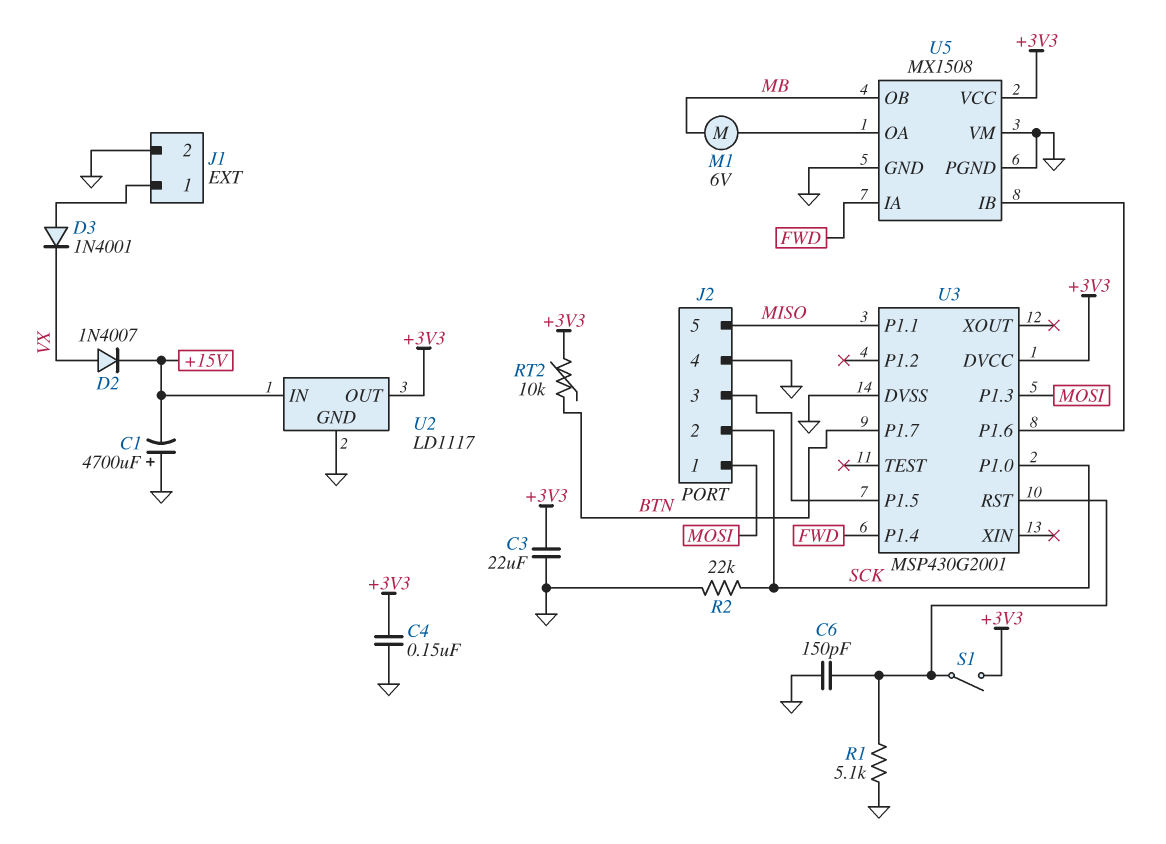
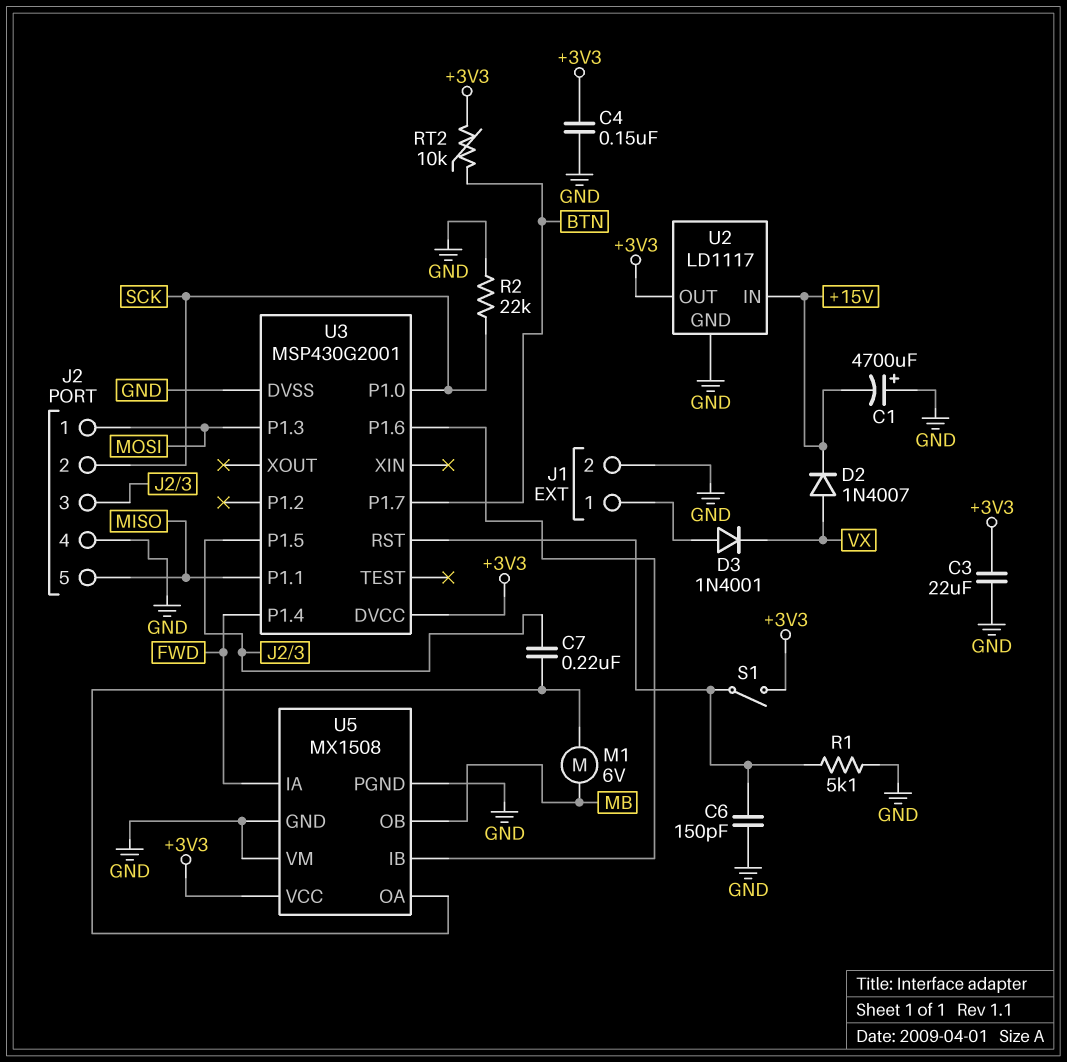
C7: none -> 220nF (J2/3, U5/OA)

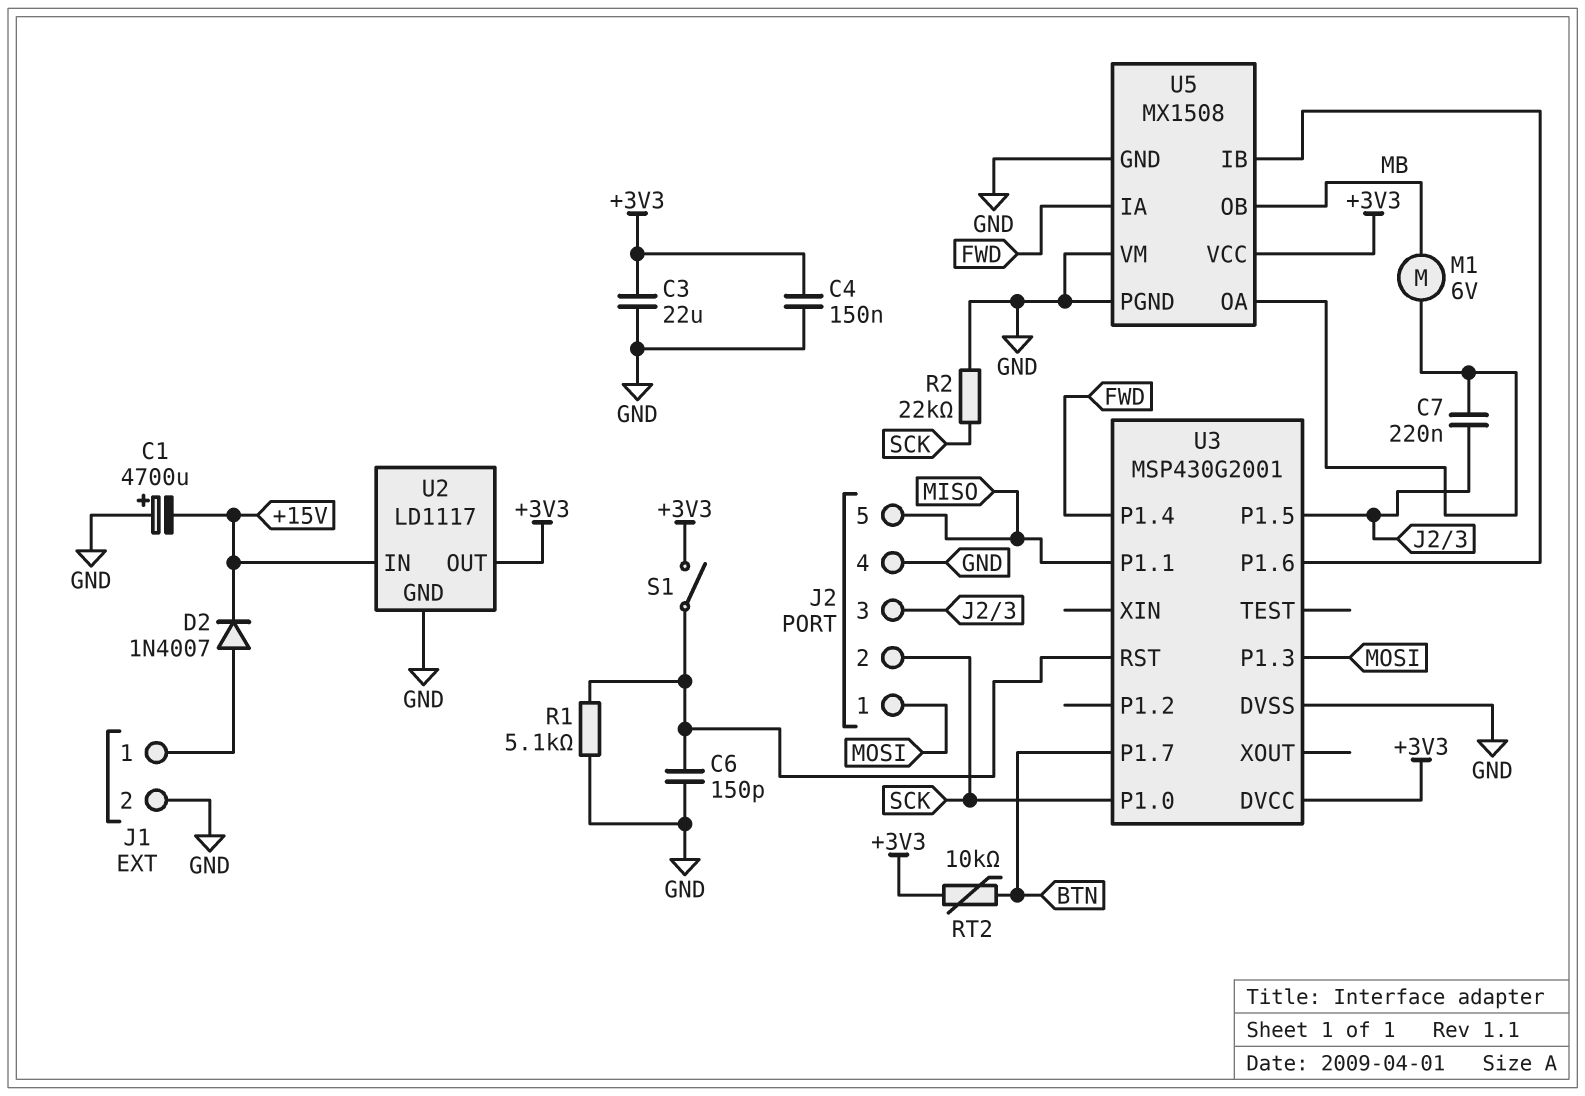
D2: diode 1N4007 (A VX, K +15V) -> diode 1N4007 (A J1/1, K +15V)
D3: diode 1N4001 (A J1/1, K VX) -> none

